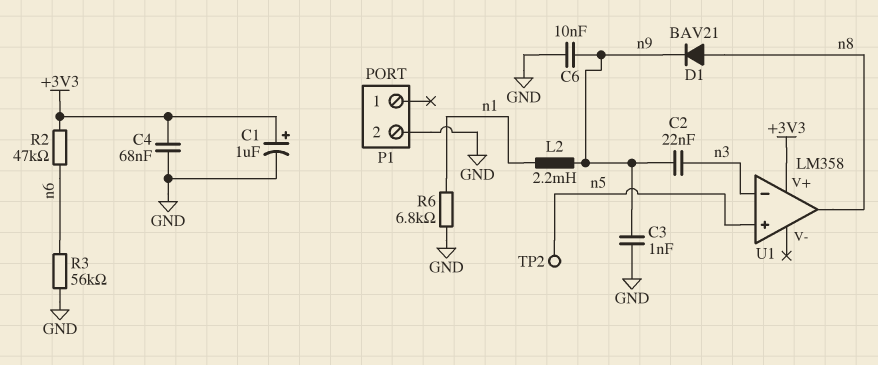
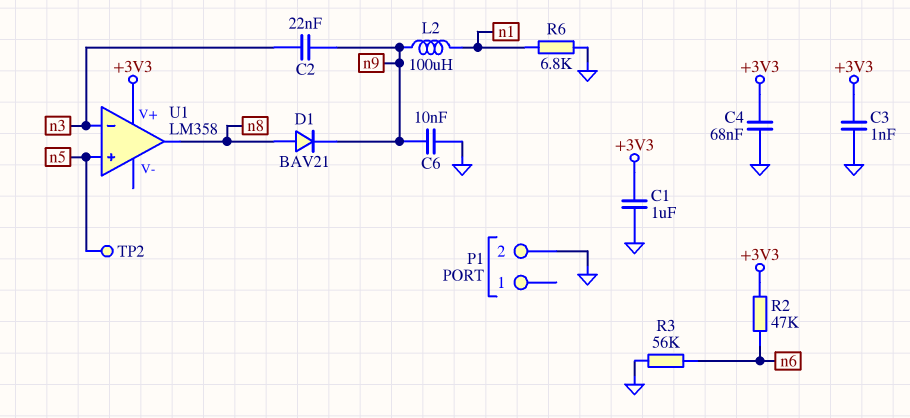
C1: 1uF (plus +3V3, minus GND) -> 1uF (+3V3, GND)
C3: 1nF (GND, n9) -> 1nF (+3V3, GND)
L2: 2.2mH (n1, n9) -> 100uH (n1, n9)

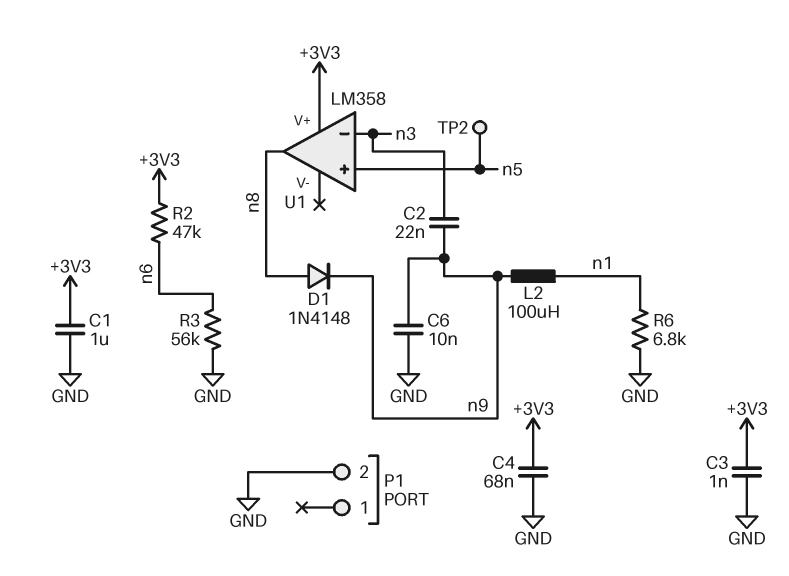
D1: diode BAV21 (A n8, K n9) -> diode 1N4148 (A n8, K n9)

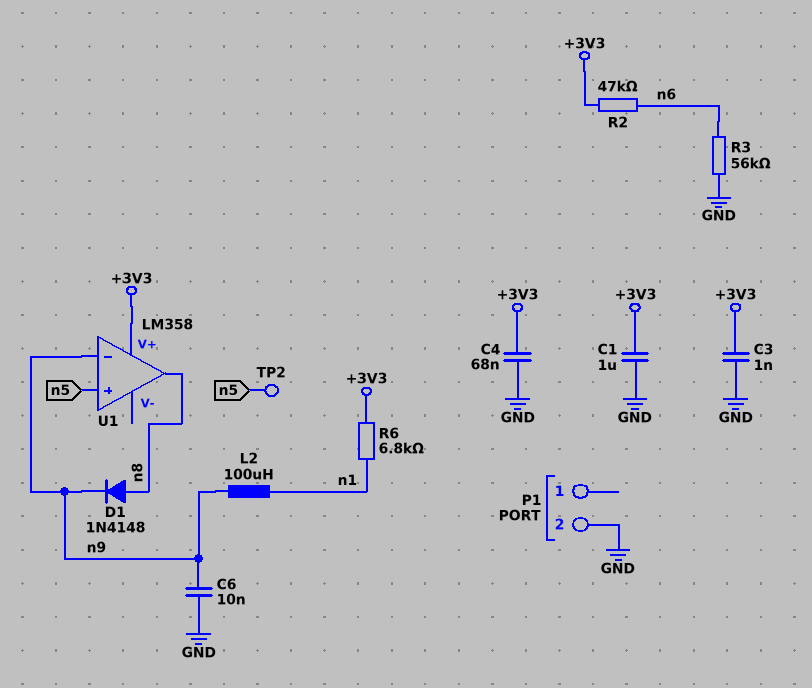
C2: 22nF (n3, n9) -> none
R6: 6.8k (GND, n1) -> 6.8k (+3V3, n1)
U1 pin in-: n3 -> n9

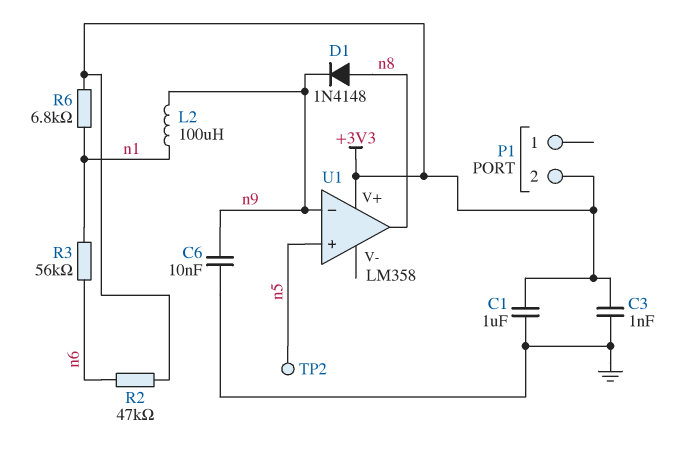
C4: 68nF (+3V3, GND) -> none
P1 pin 2: GND -> +3V3
R3: 56k (GND, n6) -> 56k (n1, n6)

